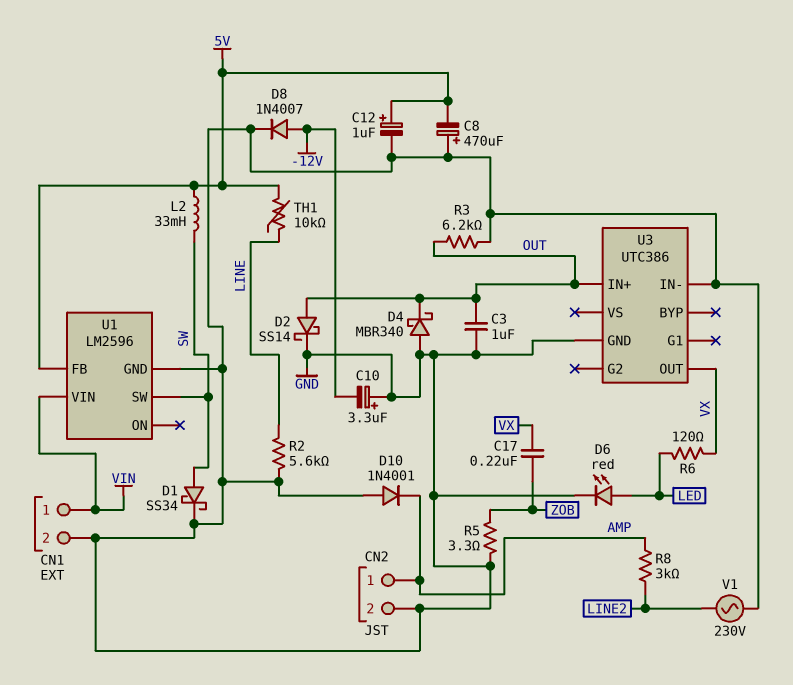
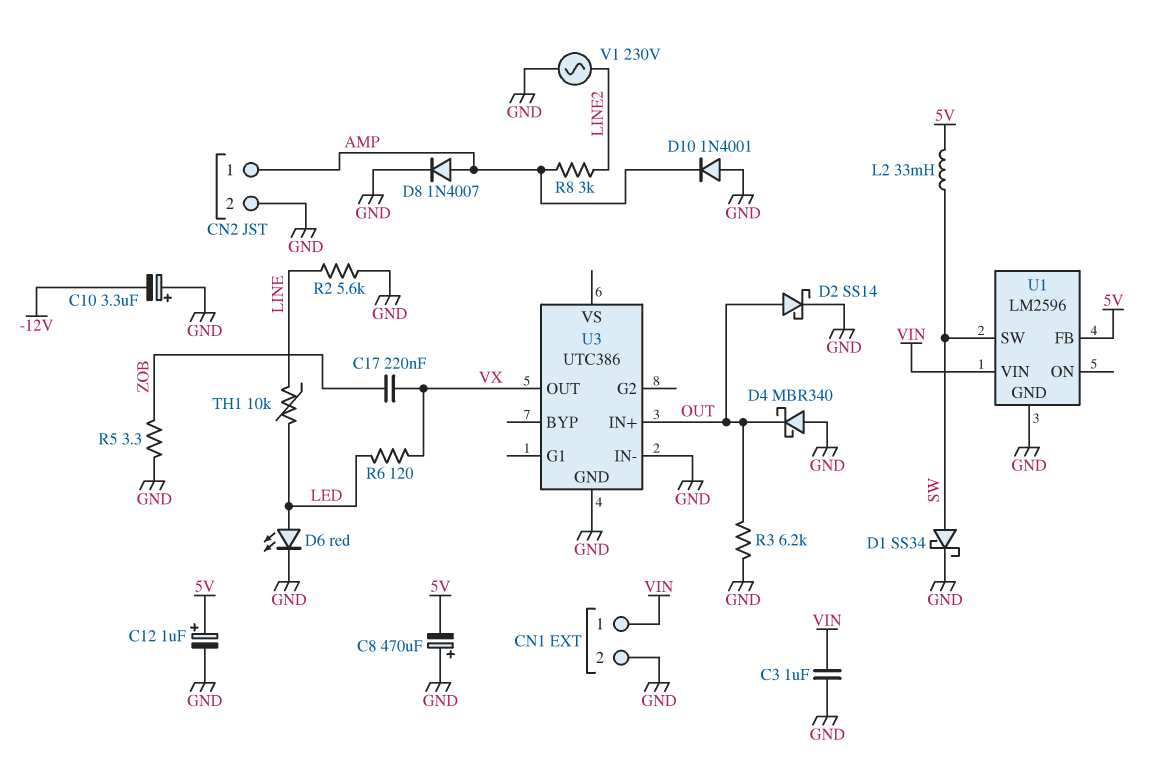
C3: 1uF (GND, OUT) -> 1uF (GND, VIN)
D8: diode 1N4007 (A -12V, K GND) -> diode 1N4007 (A AMP, K GND)
TH1: 10k (5V, LINE) -> 10k (LED, LINE)

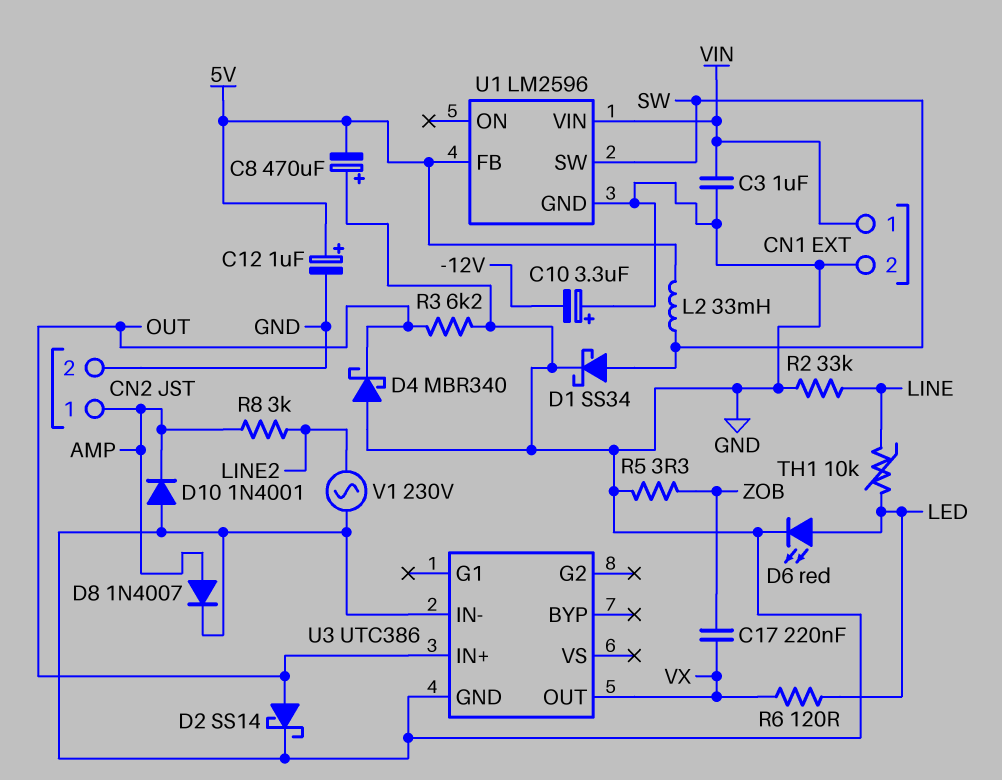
R2: 5.6k (GND, LINE) -> 33k (GND, LINE)

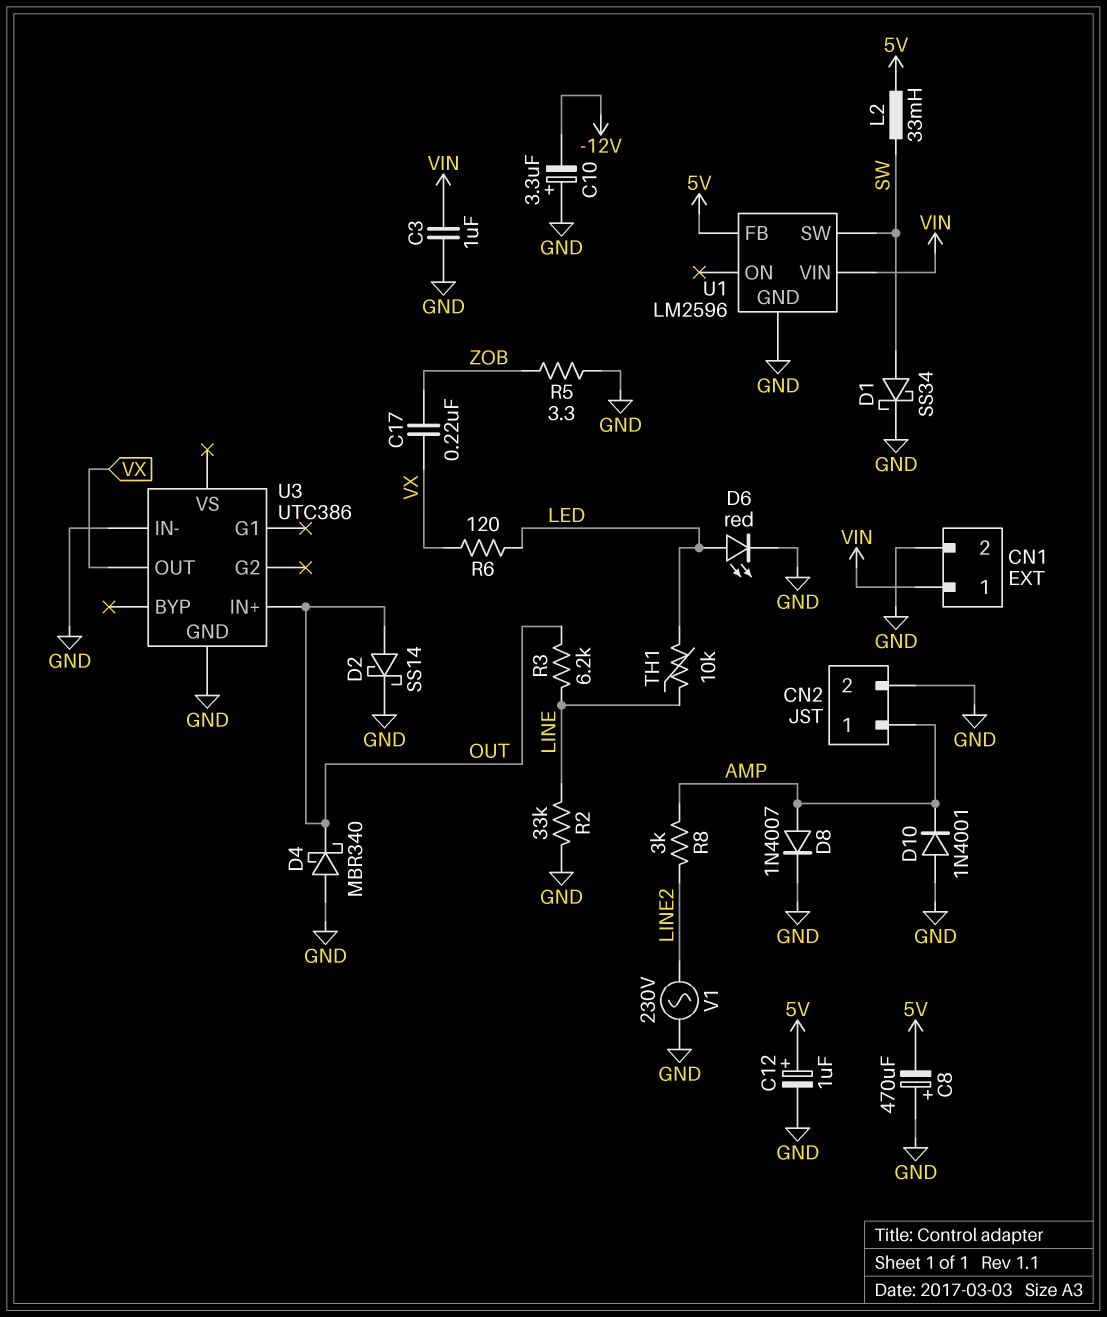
R3: 6.2k (GND, OUT) -> 6.2k (LINE, OUT)

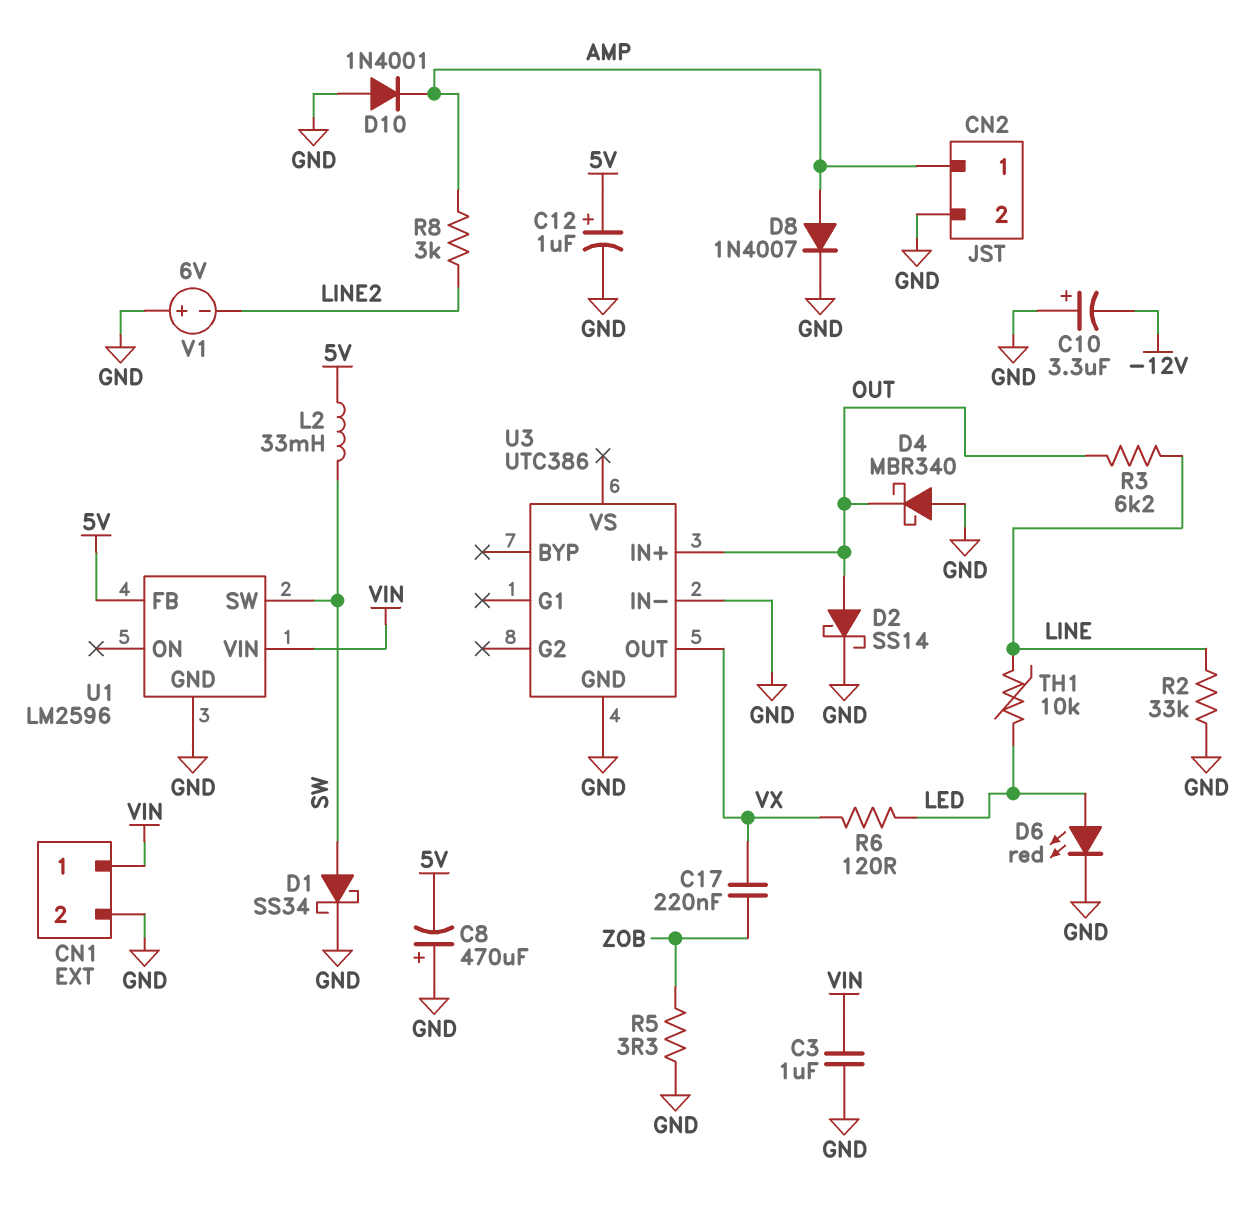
V1: AC 230V (GND, LINE2) -> 6V (plus GND, minus LINE2)

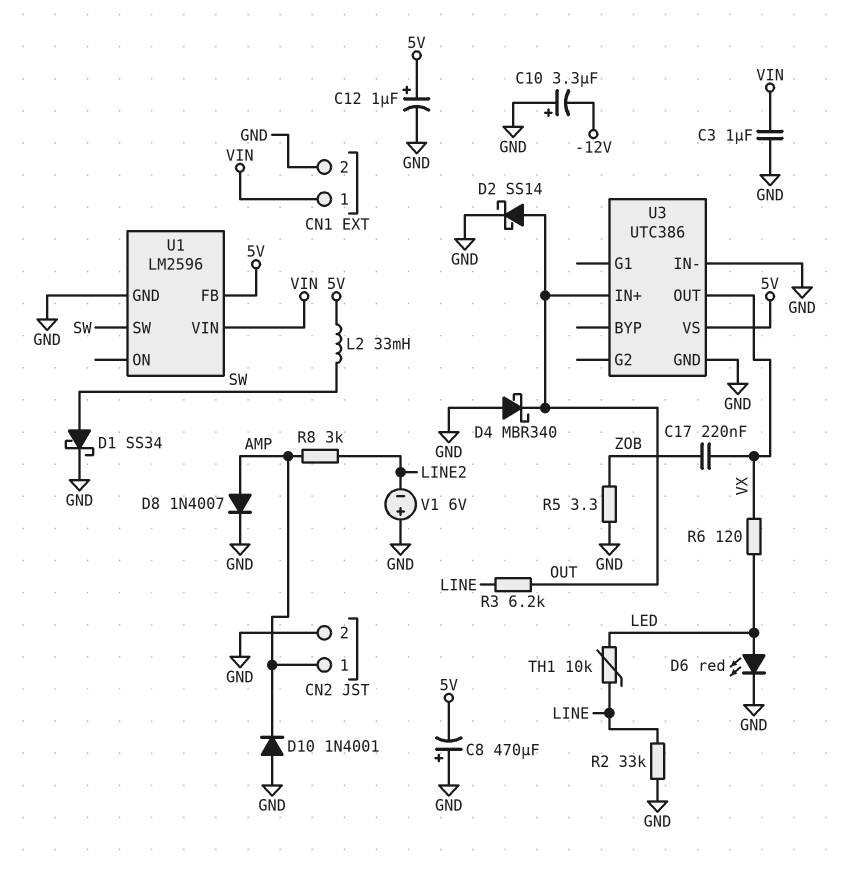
U3 pin VS: none -> 5V

